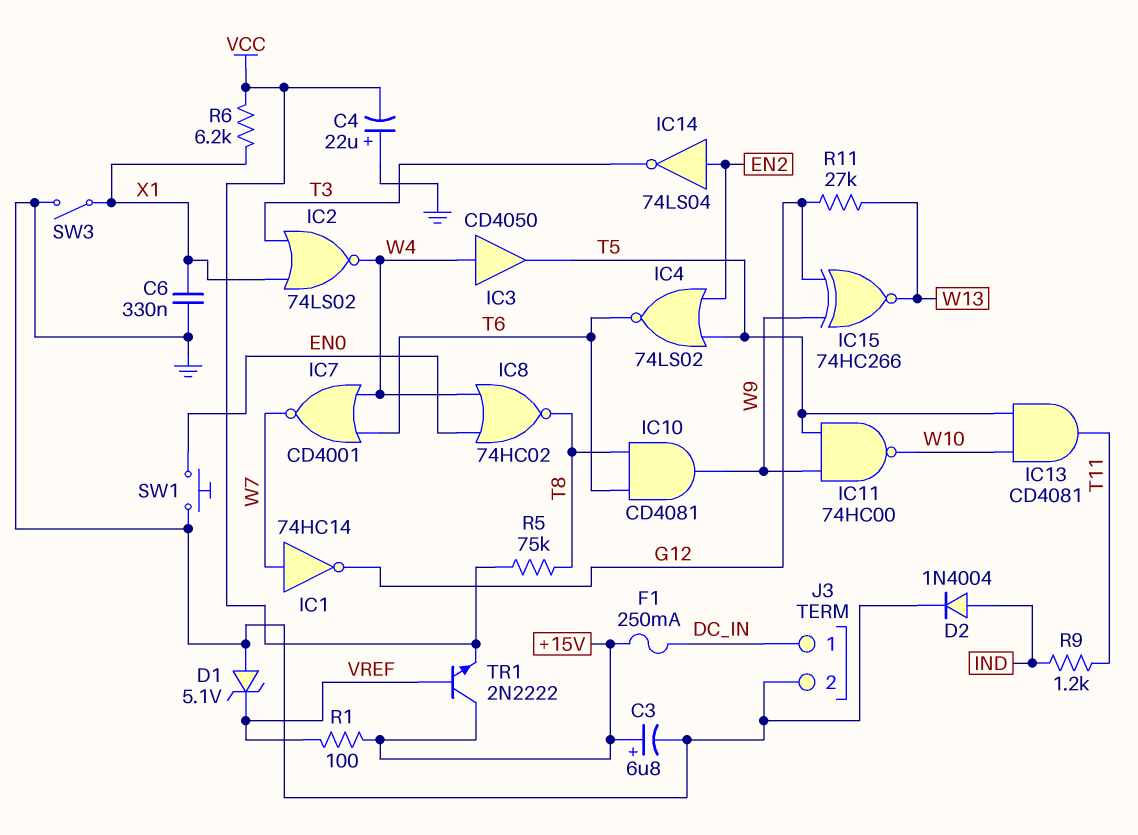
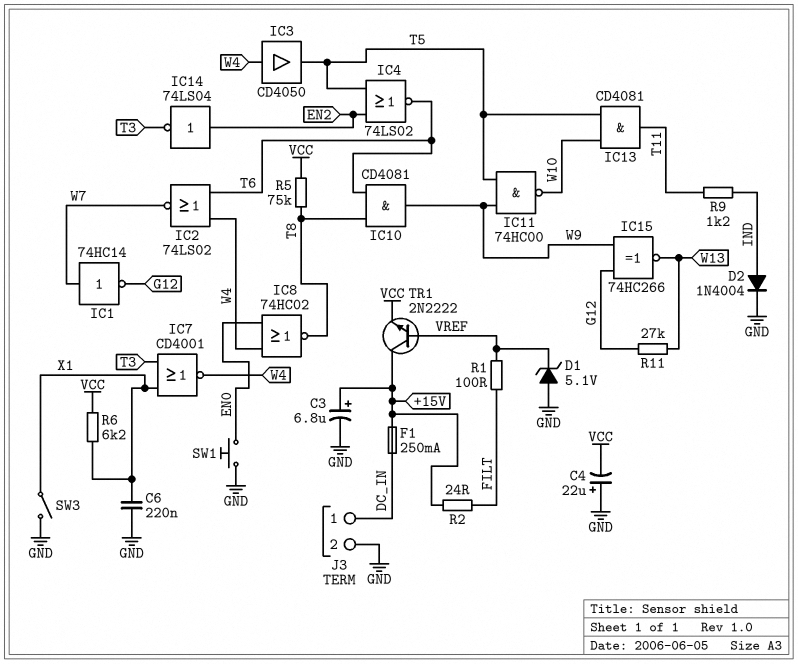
C6: 330nF (GND, X1) -> 220nF (GND, X1)
IC2: NOR 74LS02 (in T3, in X1, out W4) -> NOR 74LS02 (in T6, in W4, out W7)
IC7: NOR CD4001 (in T6, in W4, out W7) -> NOR CD4001 (in T3, in X1, out W4)
R1: 100 (+15V, VREF) -> 100 (FILT, VREF)
R2: none -> 24 (+15V, FILT)

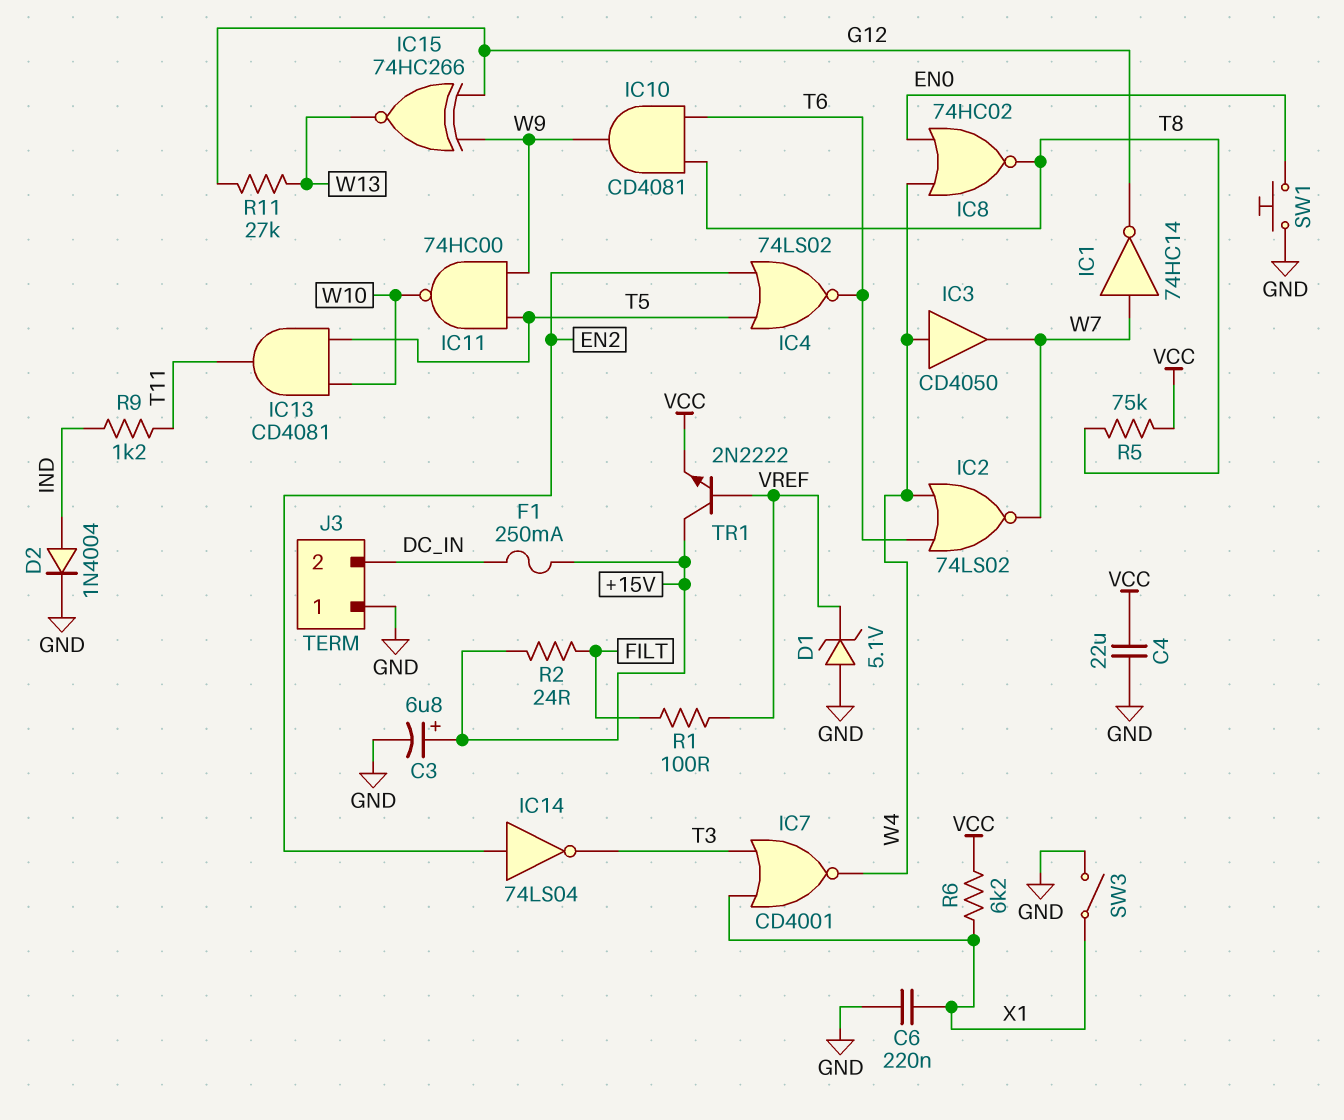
C4: 22uF (plus GND, minus VCC) -> 22uF (GND, VCC)
IC3: buffer CD4050 (in W4, out T5) -> buffer CD4050 (in W4, out W7)
J3 pin 1: DC_IN -> GND
J3 pin 2: GND -> DC_IN

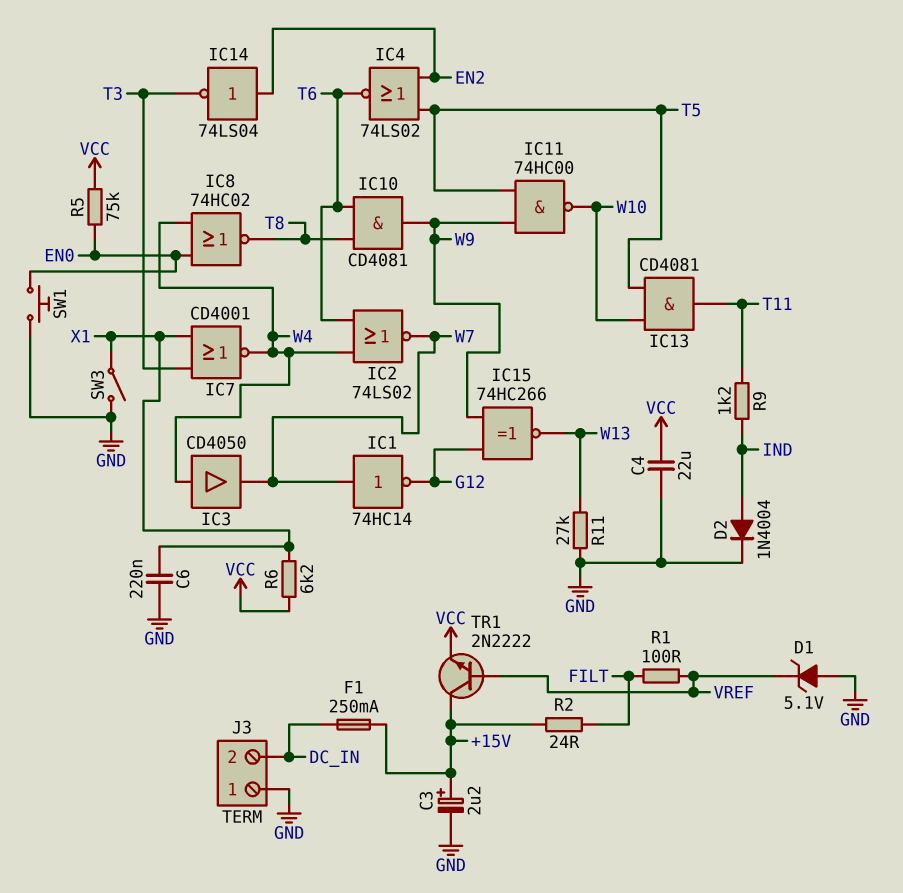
C3: 6.8uF (plus +15V, minus GND) -> 2.2uF (plus +15V, minus GND)
R5: 75k (T8, VCC) -> 75k (EN0, VCC)
R11: 27k (G12, W13) -> 27k (GND, W13)

